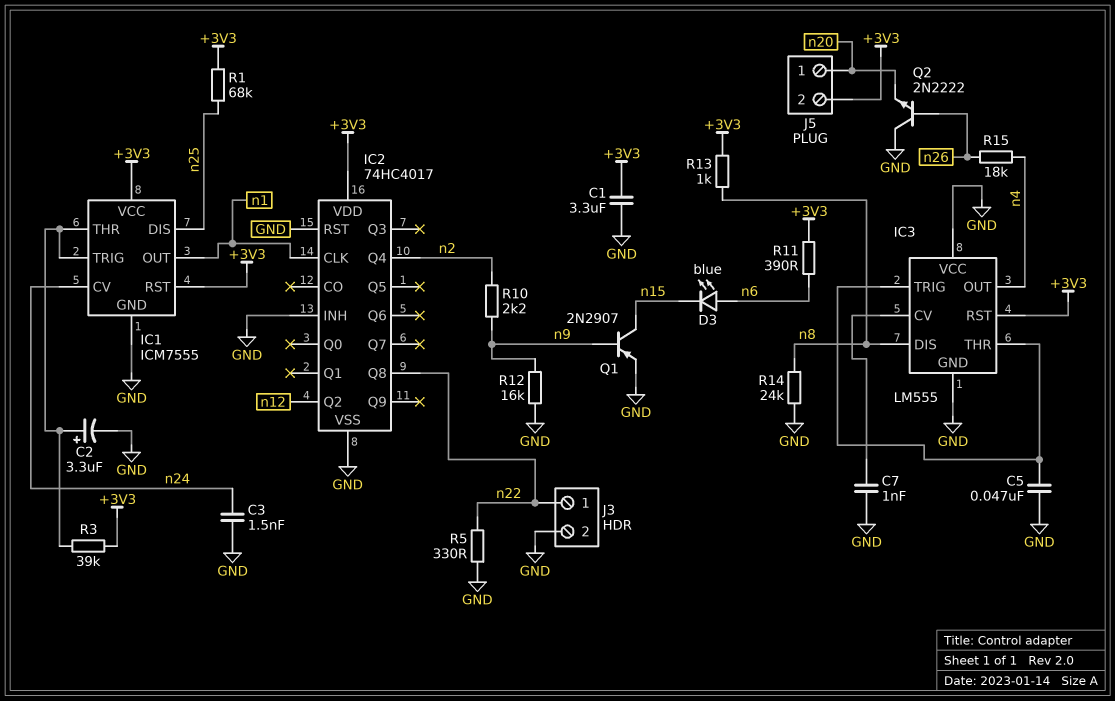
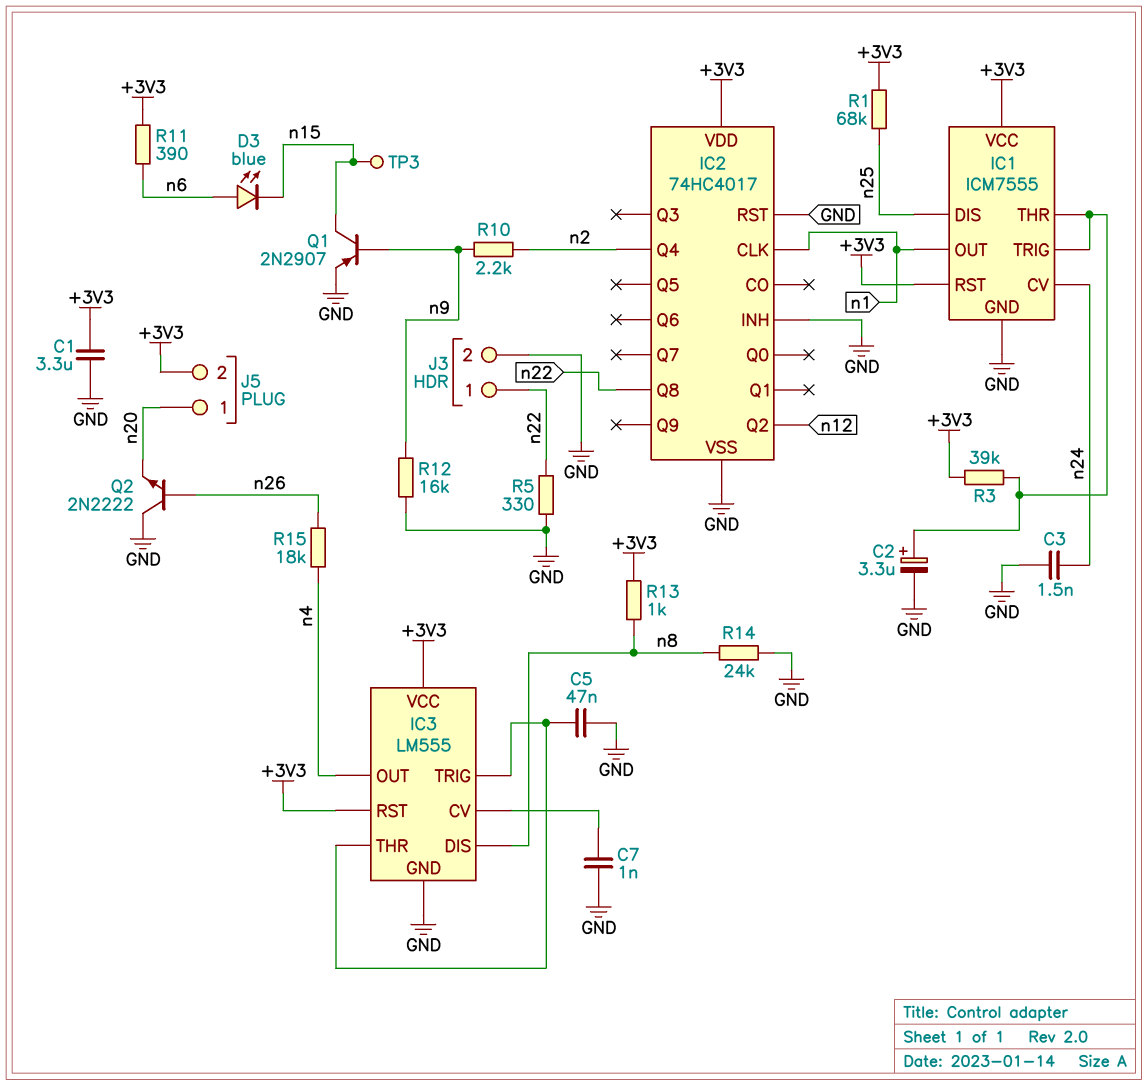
IC3 pin VCC: GND -> +3V3
TP3: none -> test point (n15)

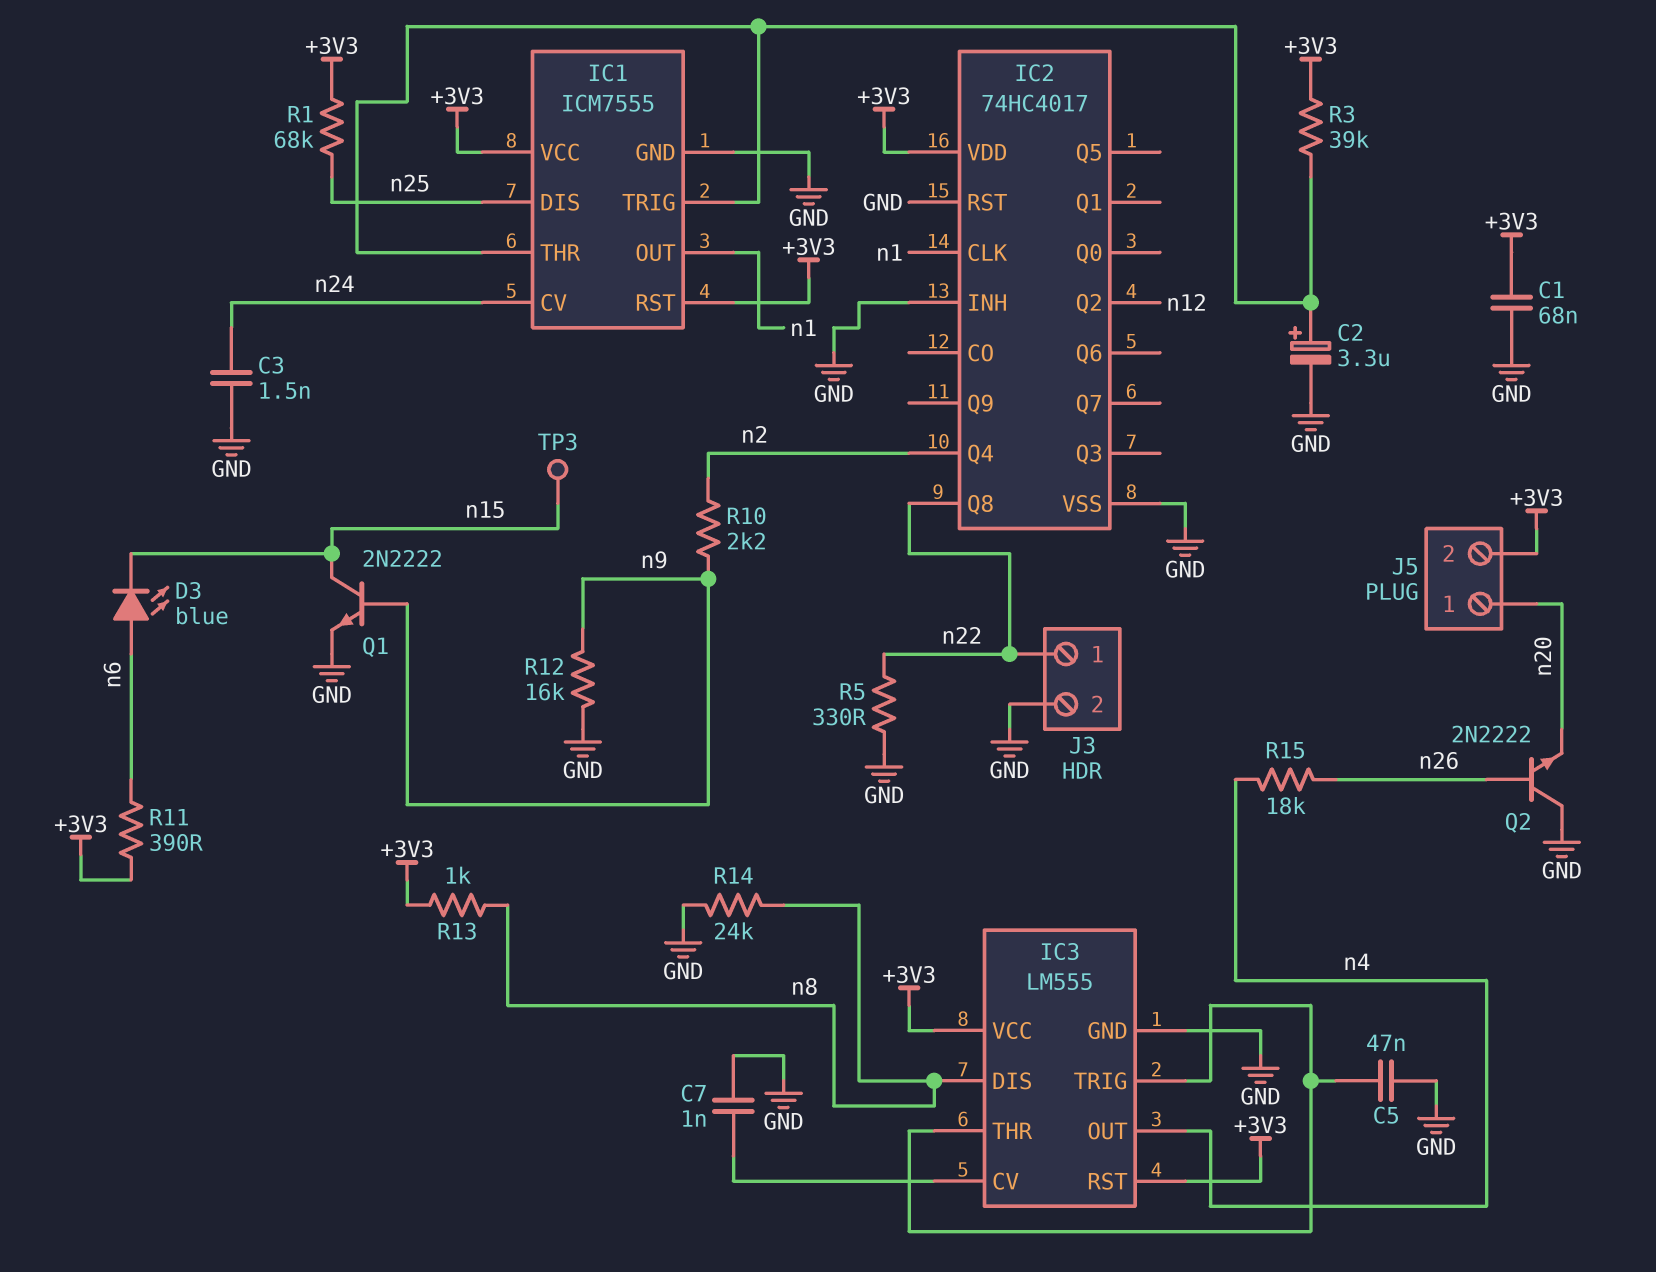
C1: 3.3uF (+3V3, GND) -> 68nF (+3V3, GND)
Q1: PNP 2N2907 (B n9, C n15, E GND) -> NPN 2N2222 (B n9, C n15, E GND)

